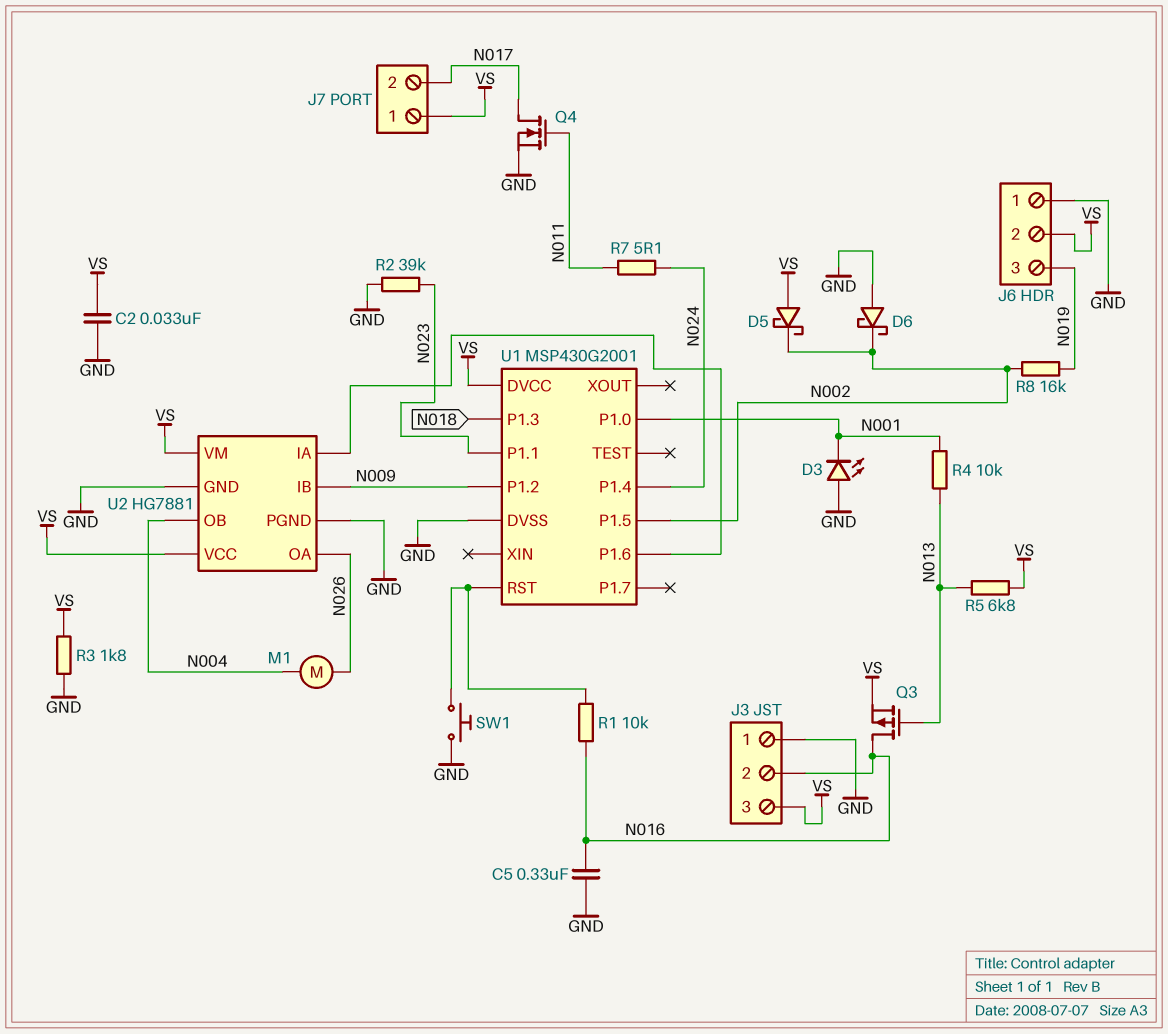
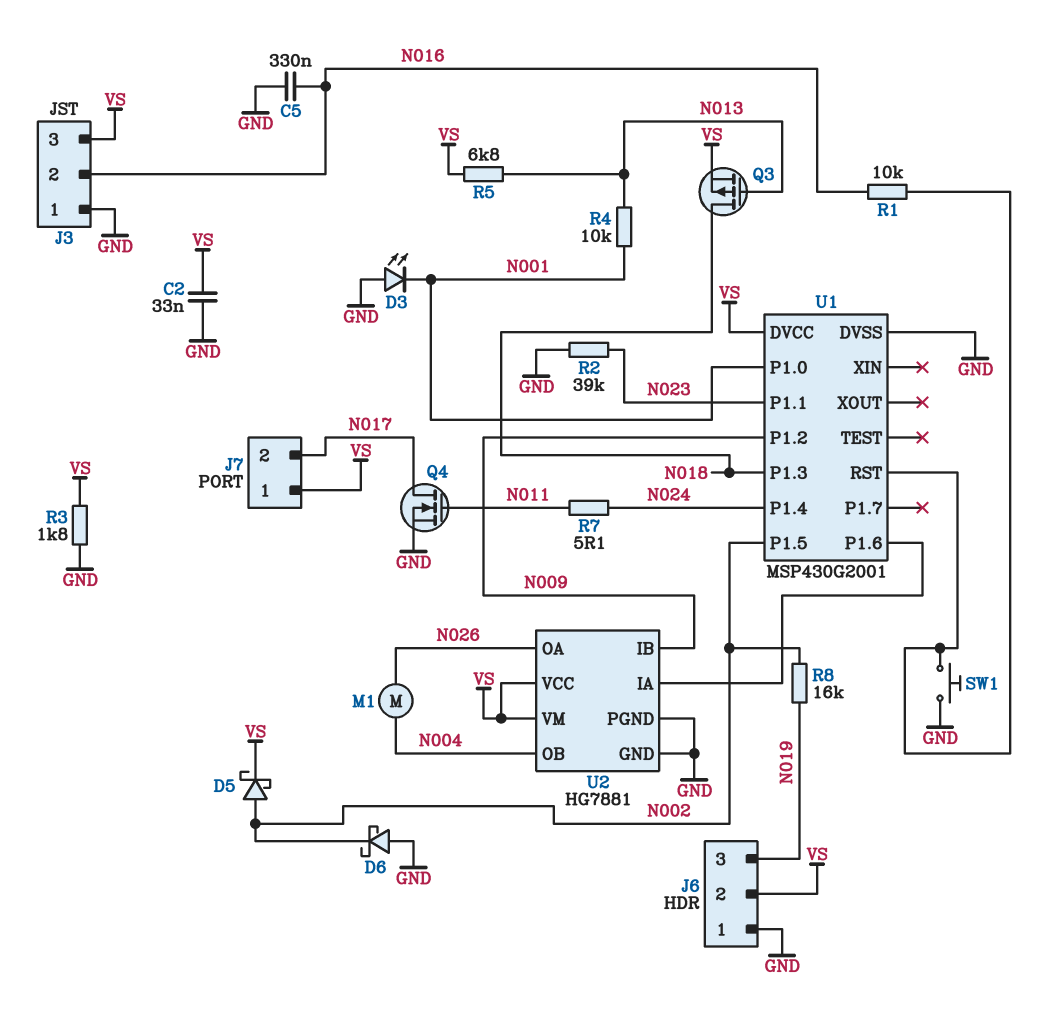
D5: schottky (A VS, K N002) -> schottky (A N002, K VS)
Q3: PMOS (G N013, D N016, S VS) -> PMOS (G N013, D N018, S VS)

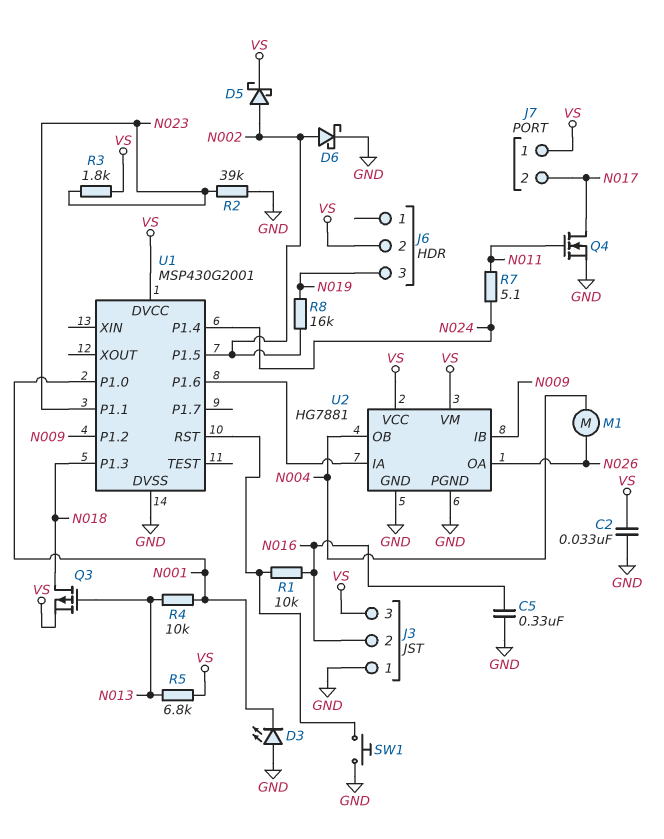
D6: schottky (A GND, K N002) -> schottky (A N002, K GND)
J6 pin 1: GND -> none
R3: 1.8k (GND, VS) -> 1.8k (N023, VS)

